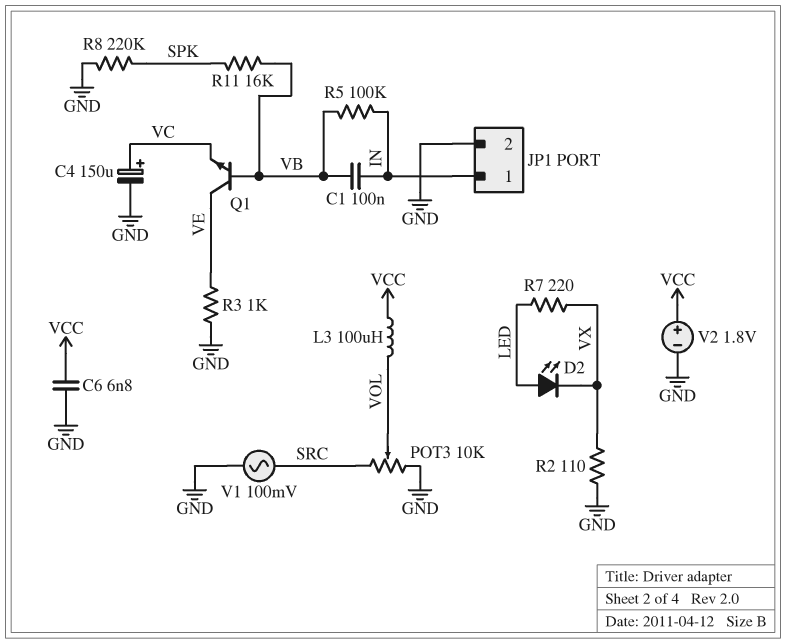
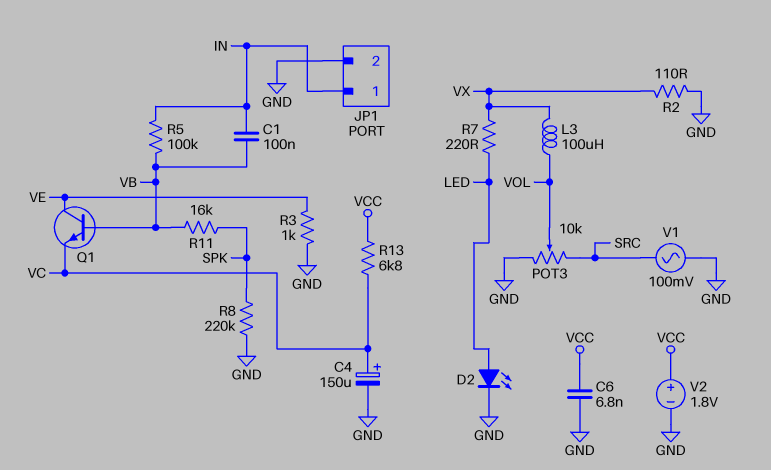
D2: LED (A LED, K VX) -> LED (A LED, K GND)
L3: 100uH (VCC, VOL) -> 100uH (VOL, VX)
R13: none -> 6.8k (VC, VCC)

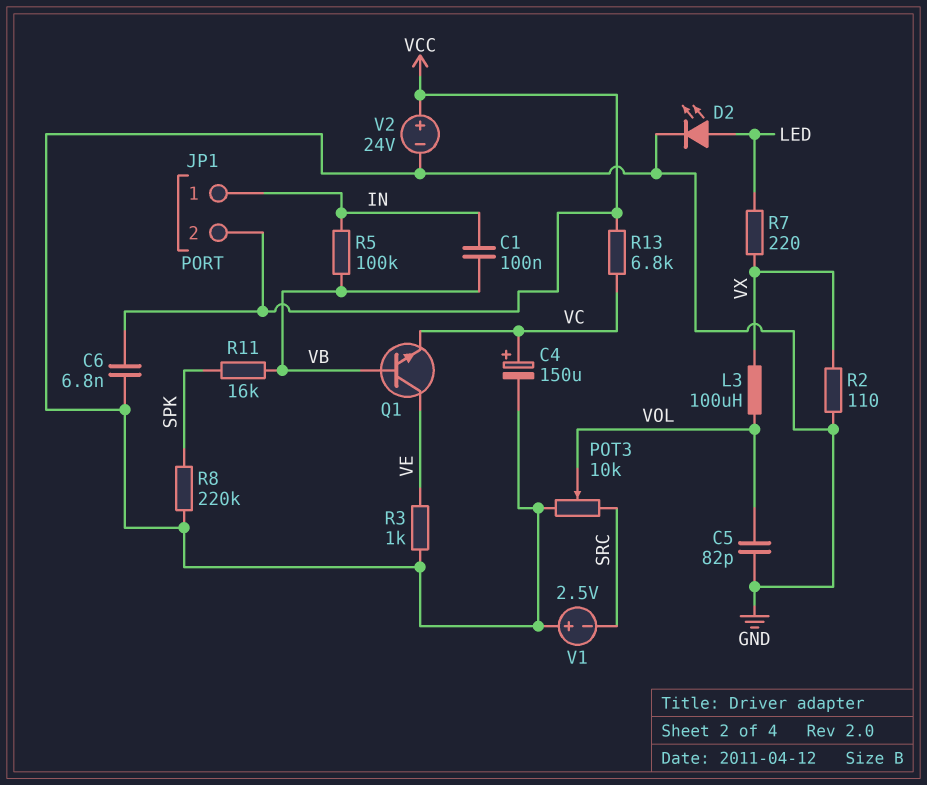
C5: none -> 82pF (GND, VOL)
JP1 pin 2: GND -> VCC
V1: AC 100mV (GND, SRC) -> 2.5V (plus GND, minus SRC)
V2: 1.8V (plus VCC, minus GND) -> 24V (plus VCC, minus GND)

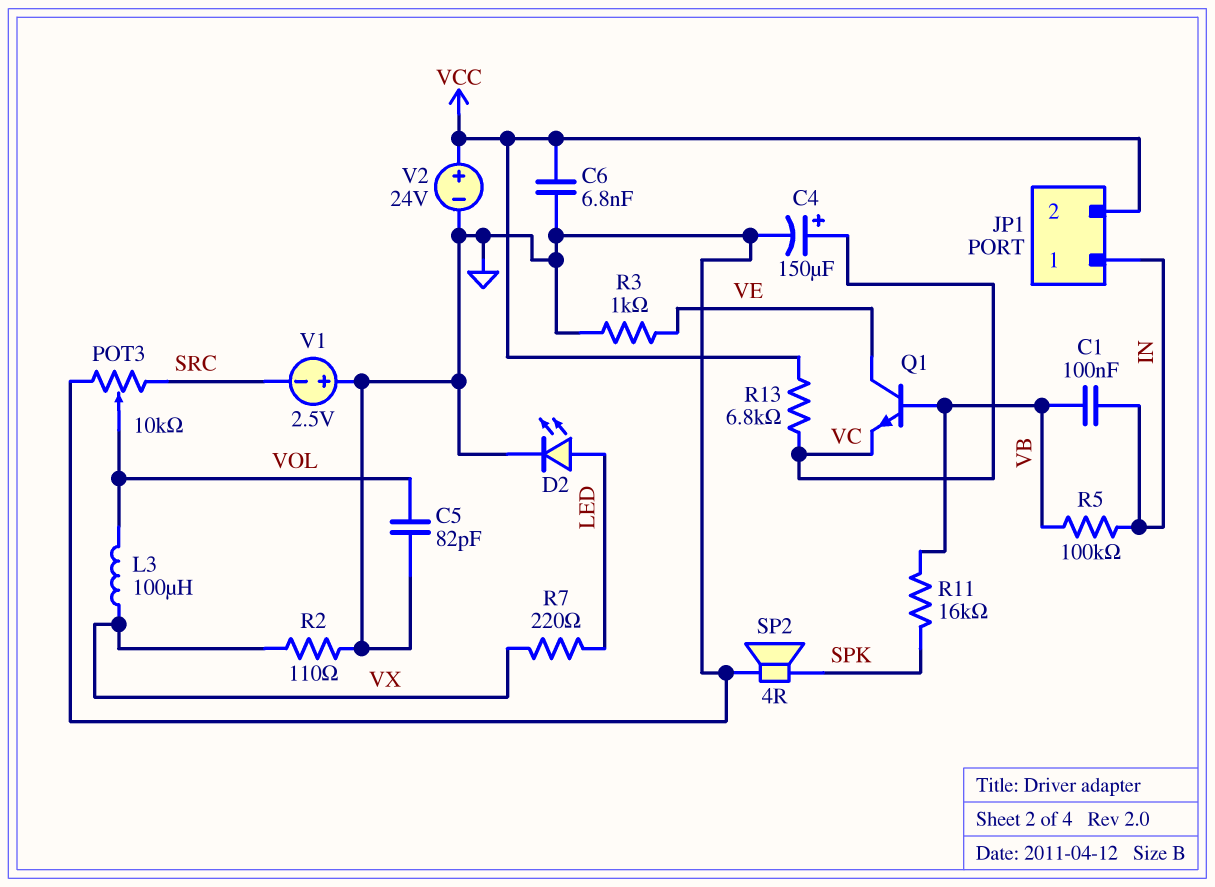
R8: 220k (GND, SPK) -> none
SP2: none -> speaker 4R (GND, SPK)

